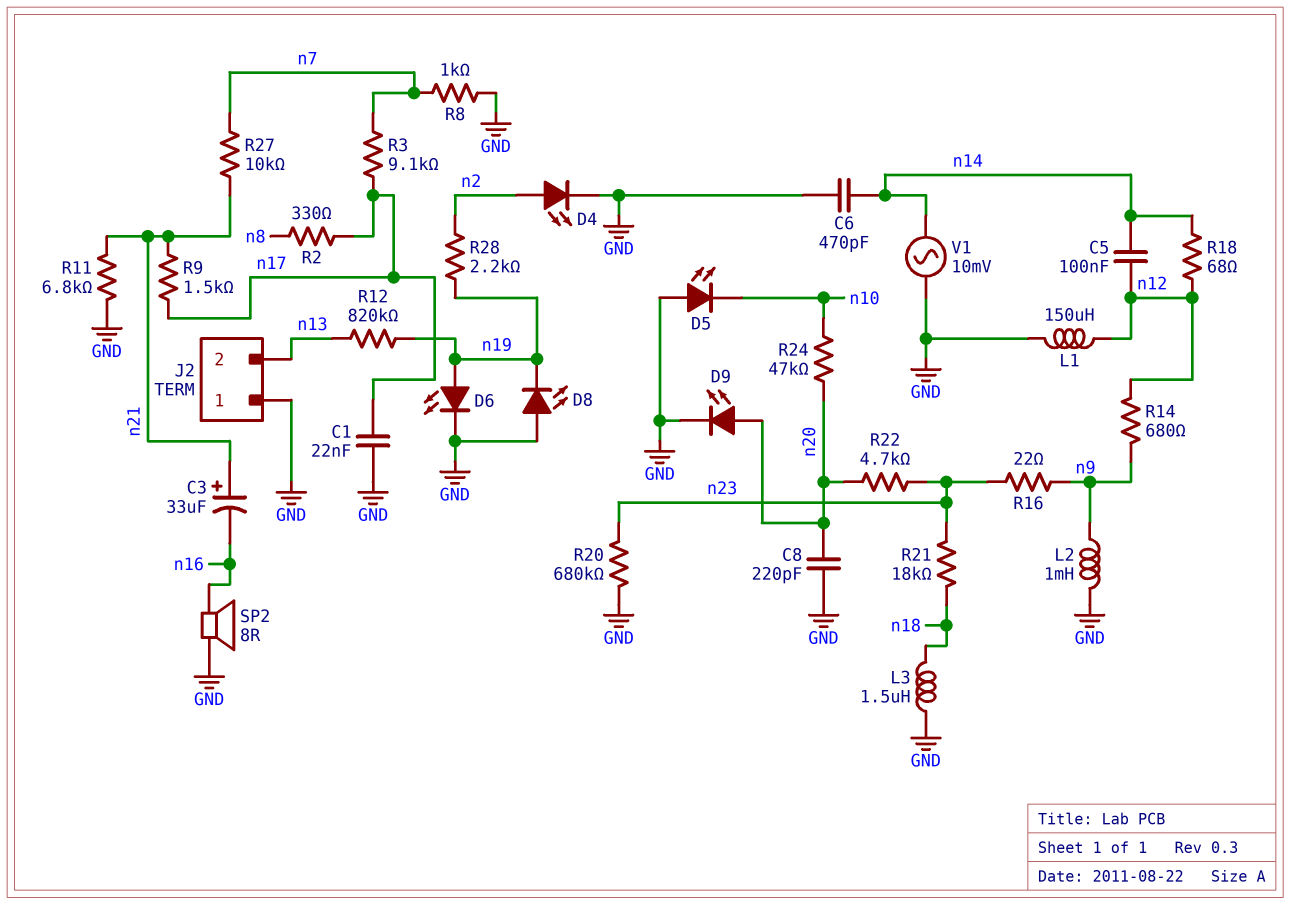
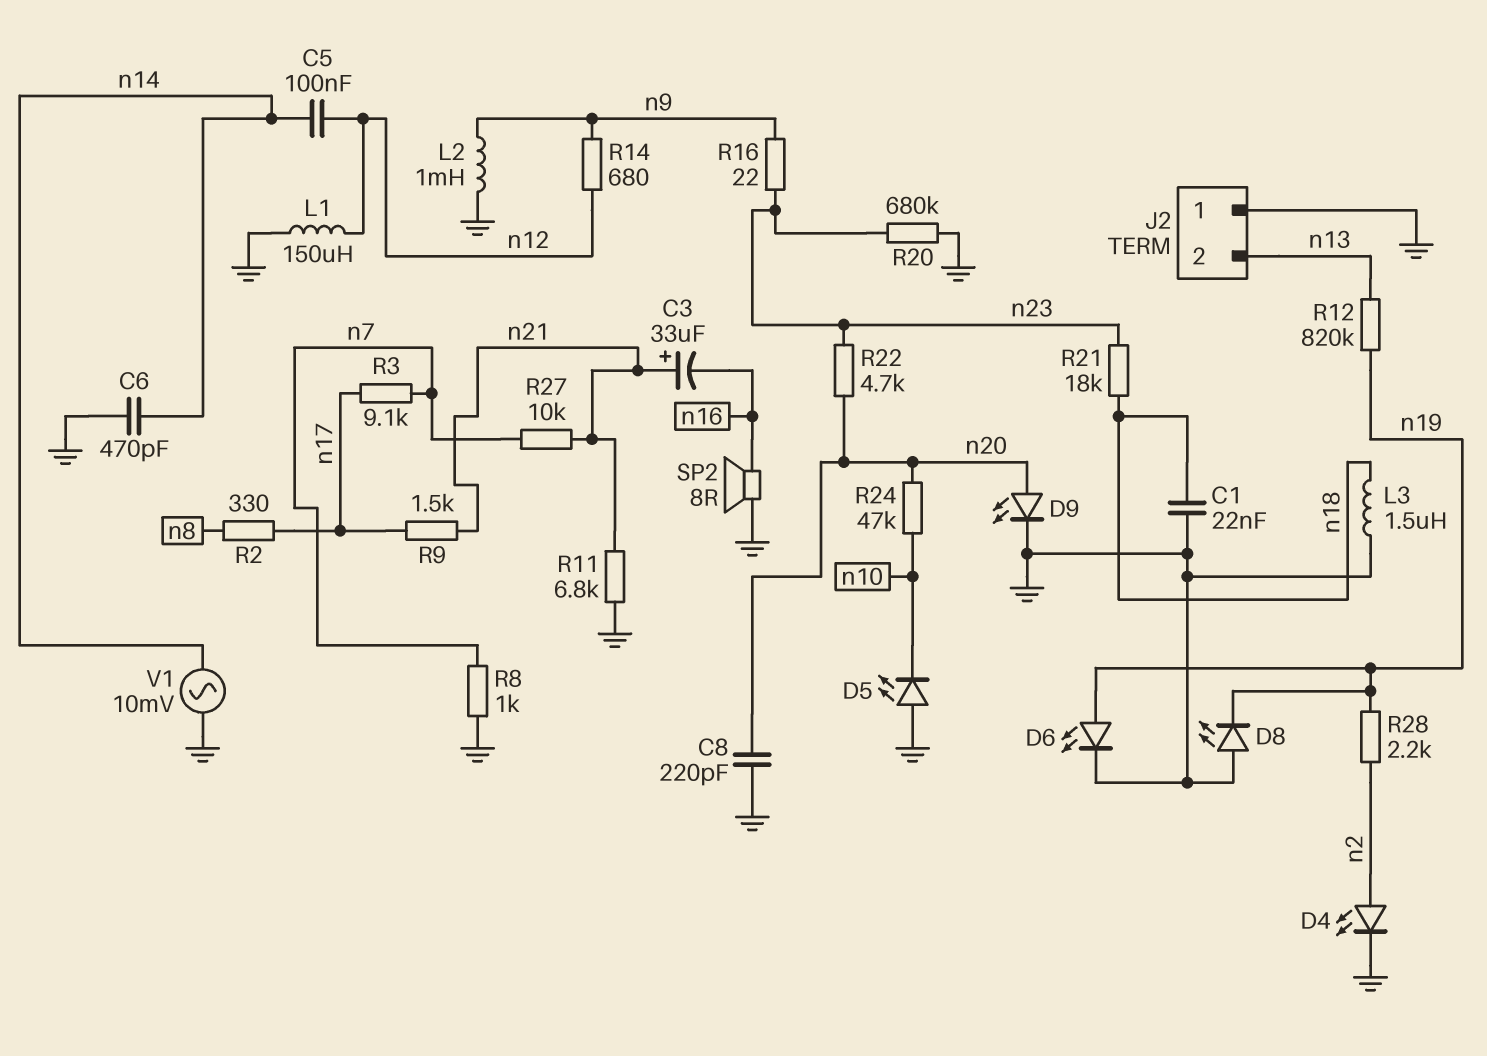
C1: 22nF (GND, n17) -> 22nF (GND, n18)
R18: 68 (n12, n14) -> none

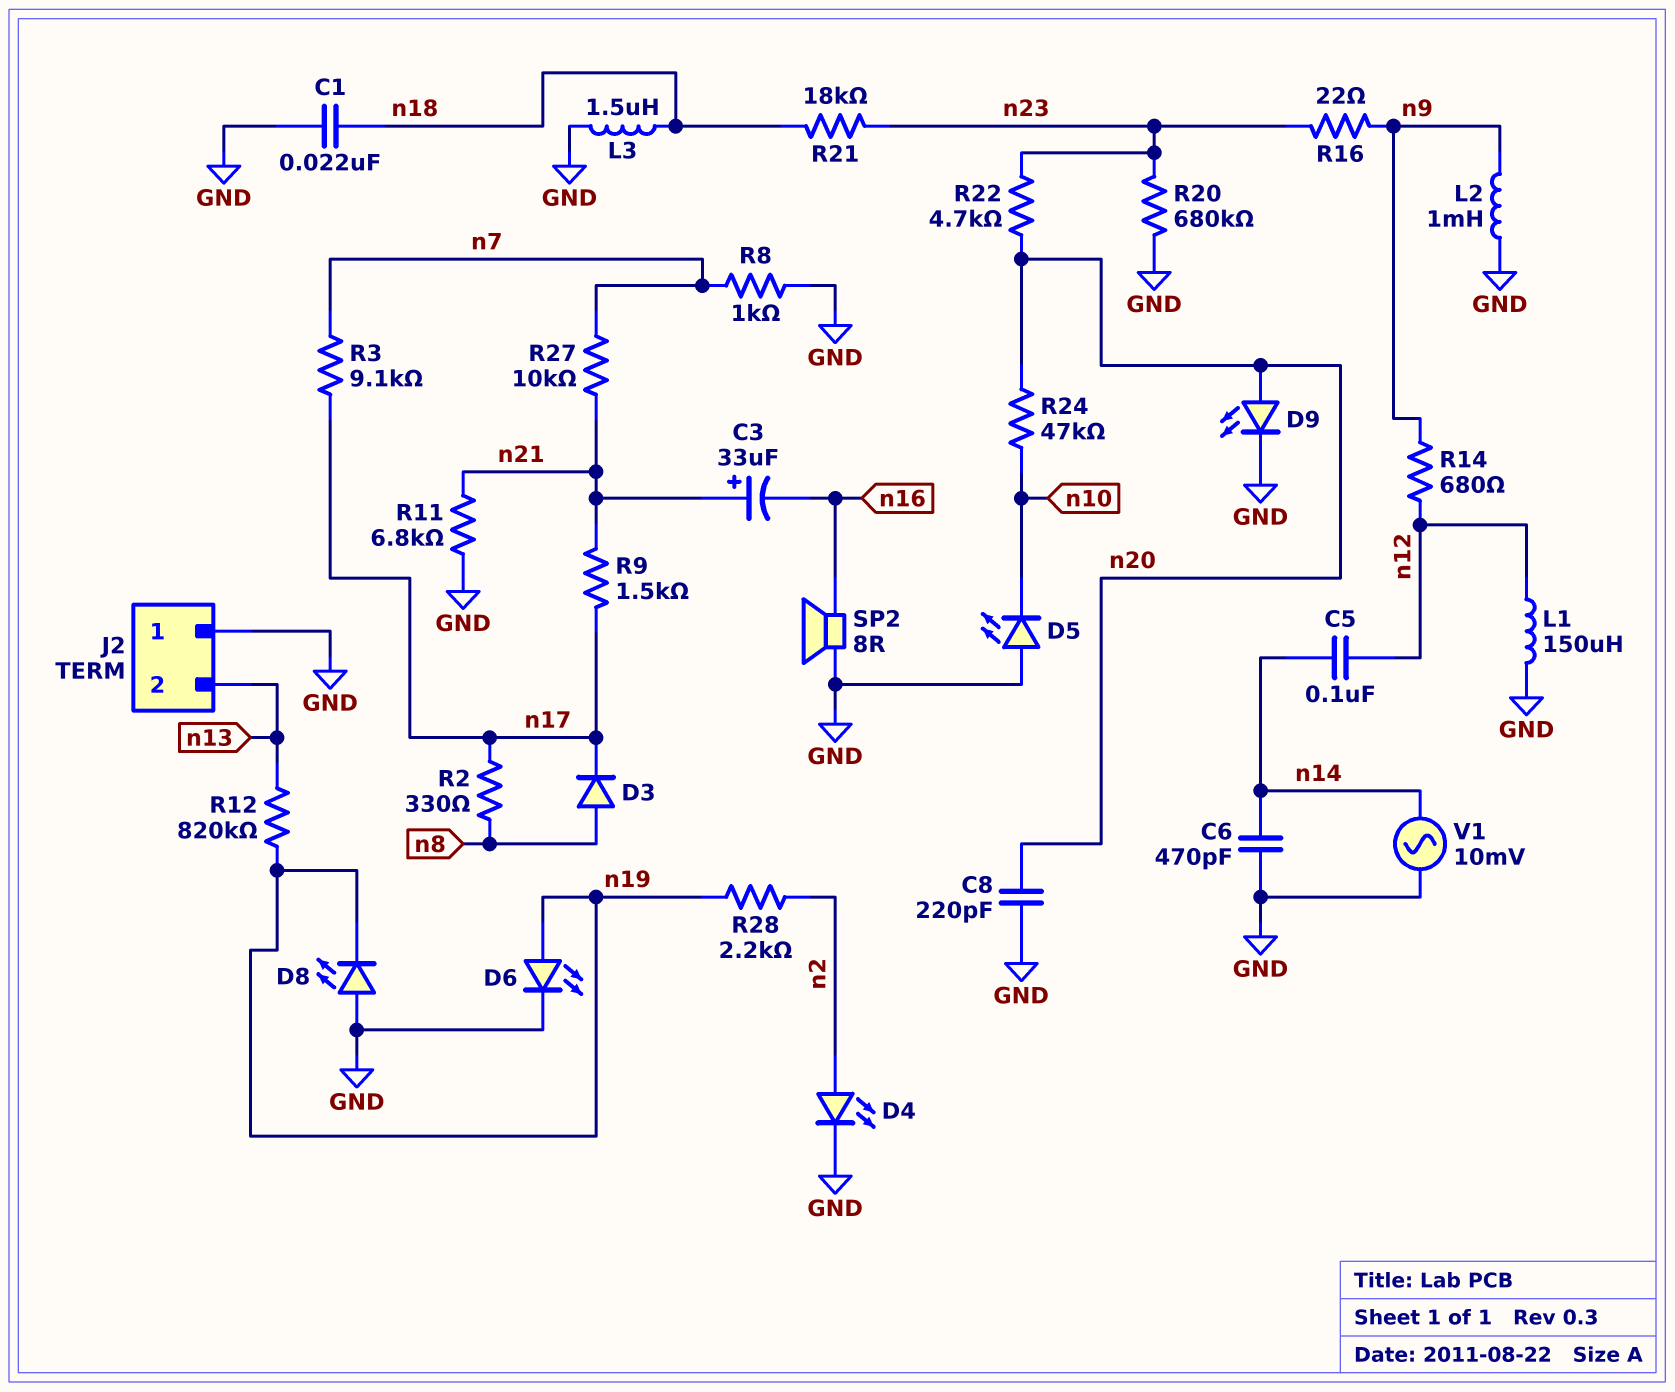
D3: none -> diode (A n8, K n17)

